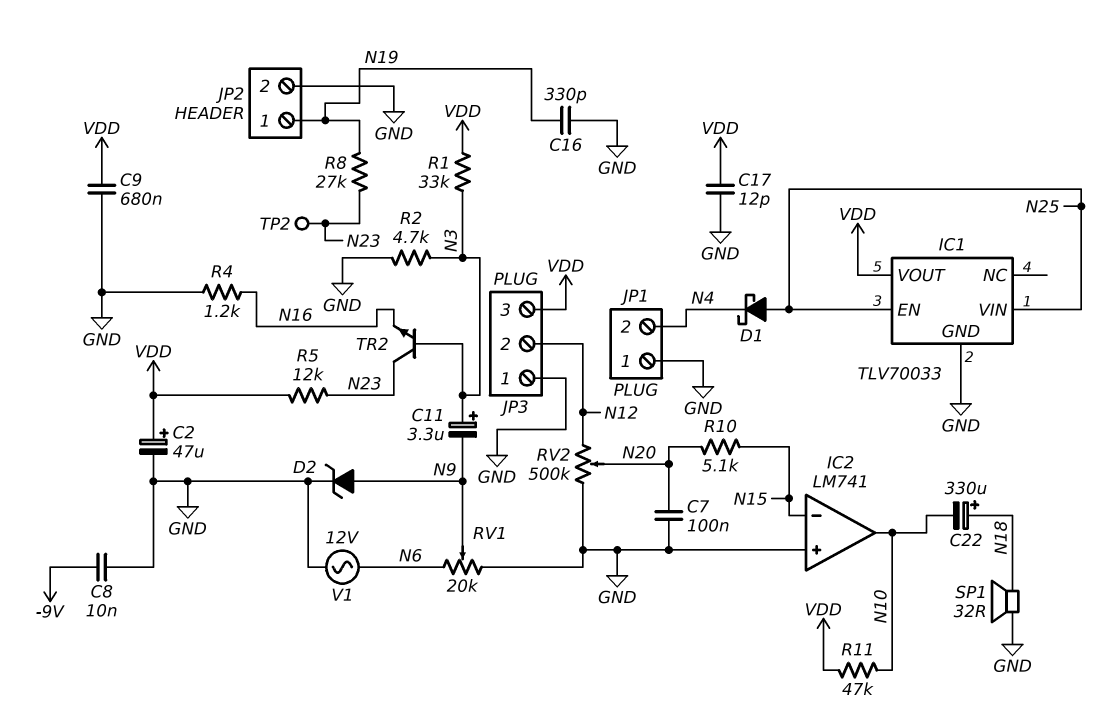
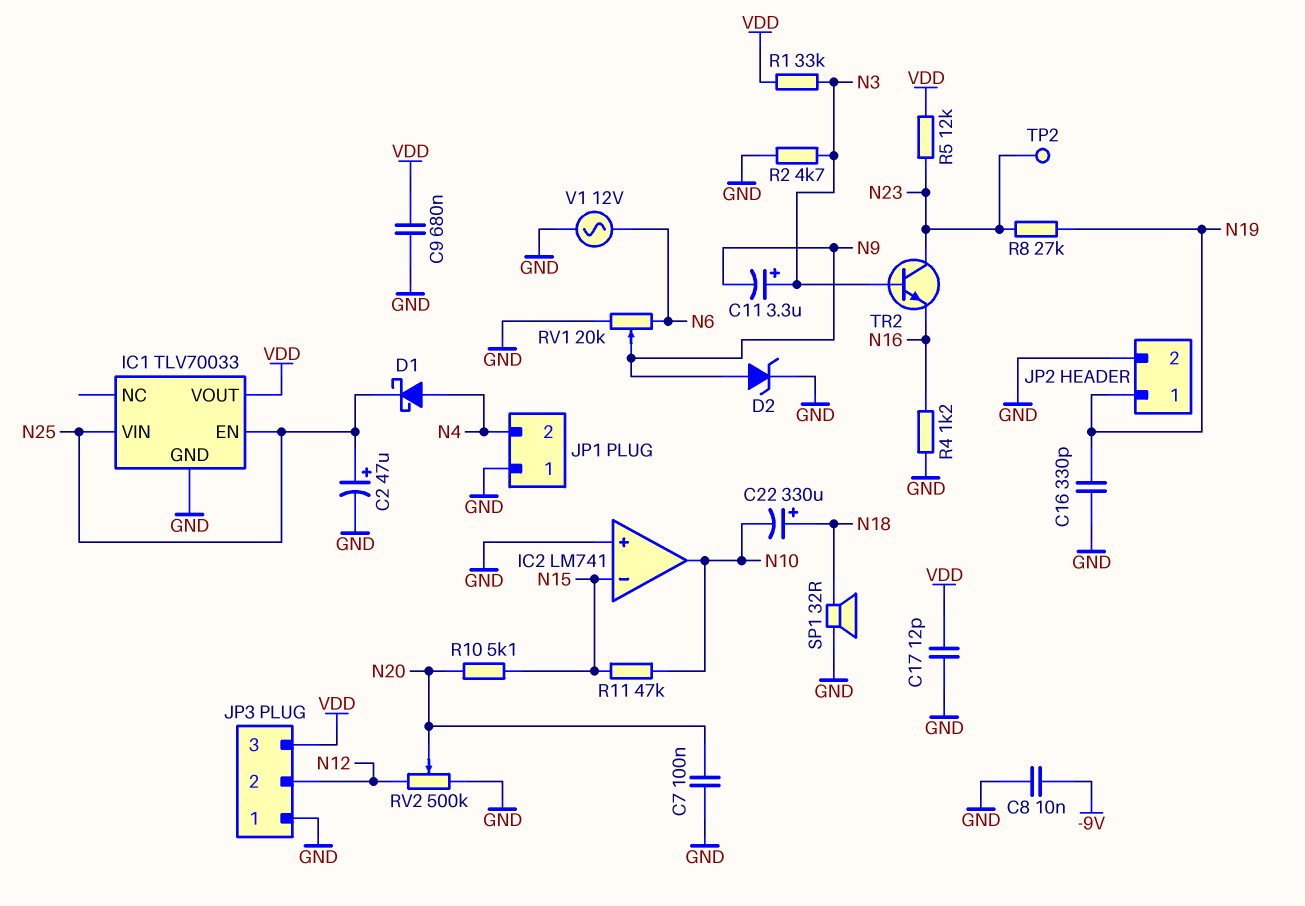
C2: 47uF (plus VDD, minus GND) -> 47uF (plus N25, minus GND)
D1: schottky (A N25, K N4) -> schottky (A N4, K N25)
R11: 47k (N10, VDD) -> 47k (N10, N15)

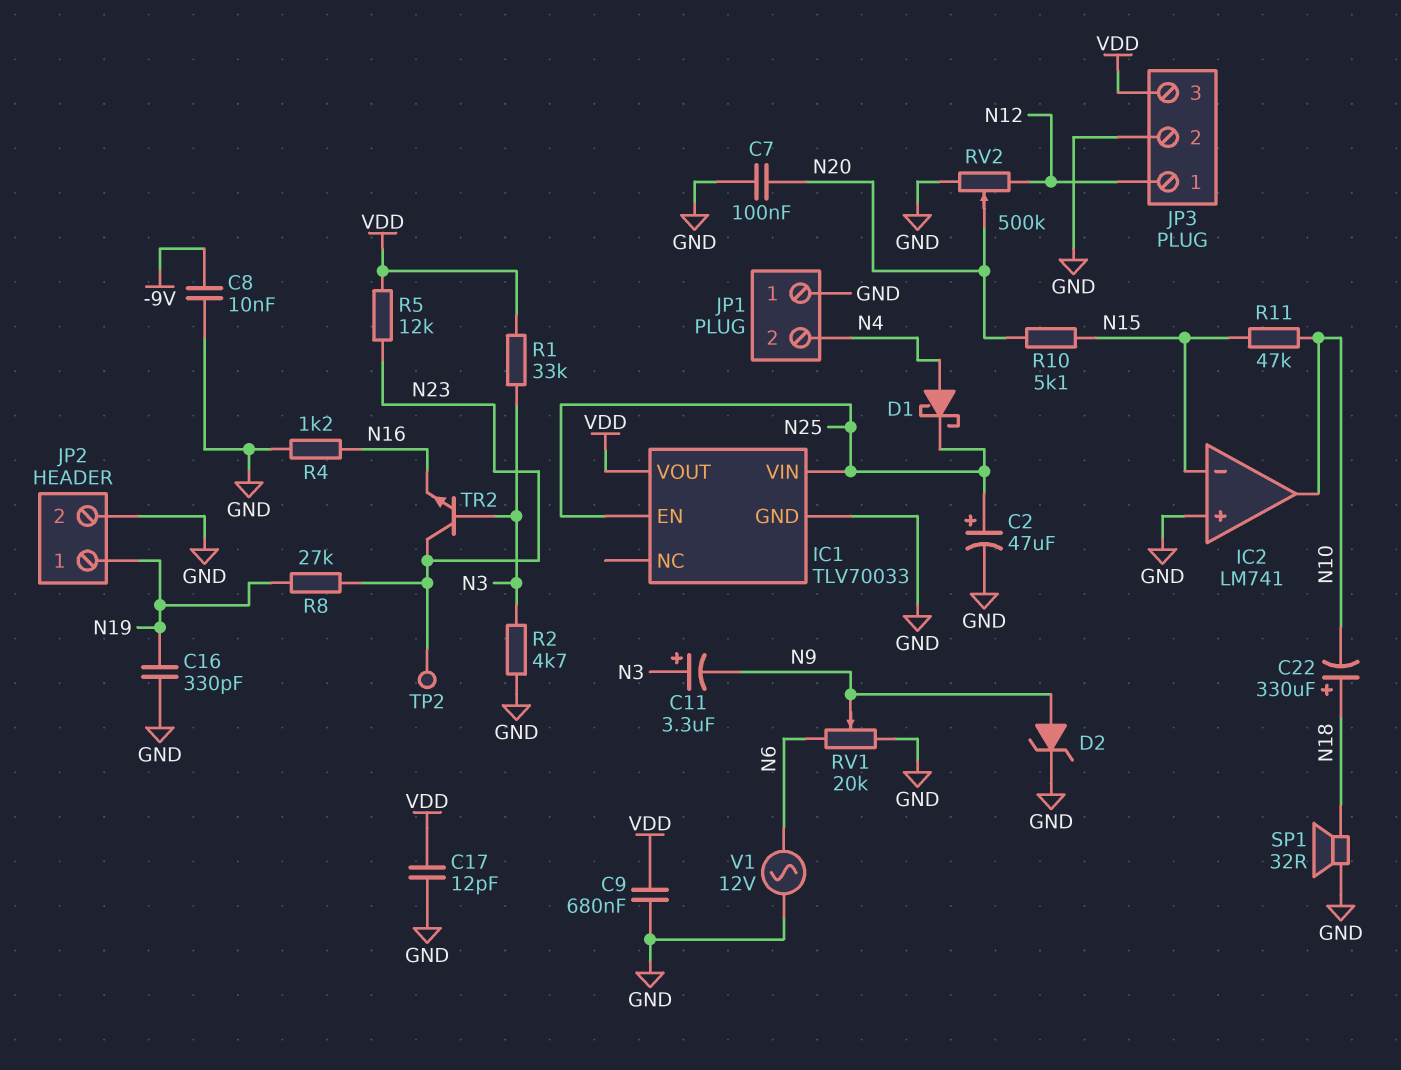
JP3 pin 1: GND -> N12
JP3 pin 2: N12 -> GND

